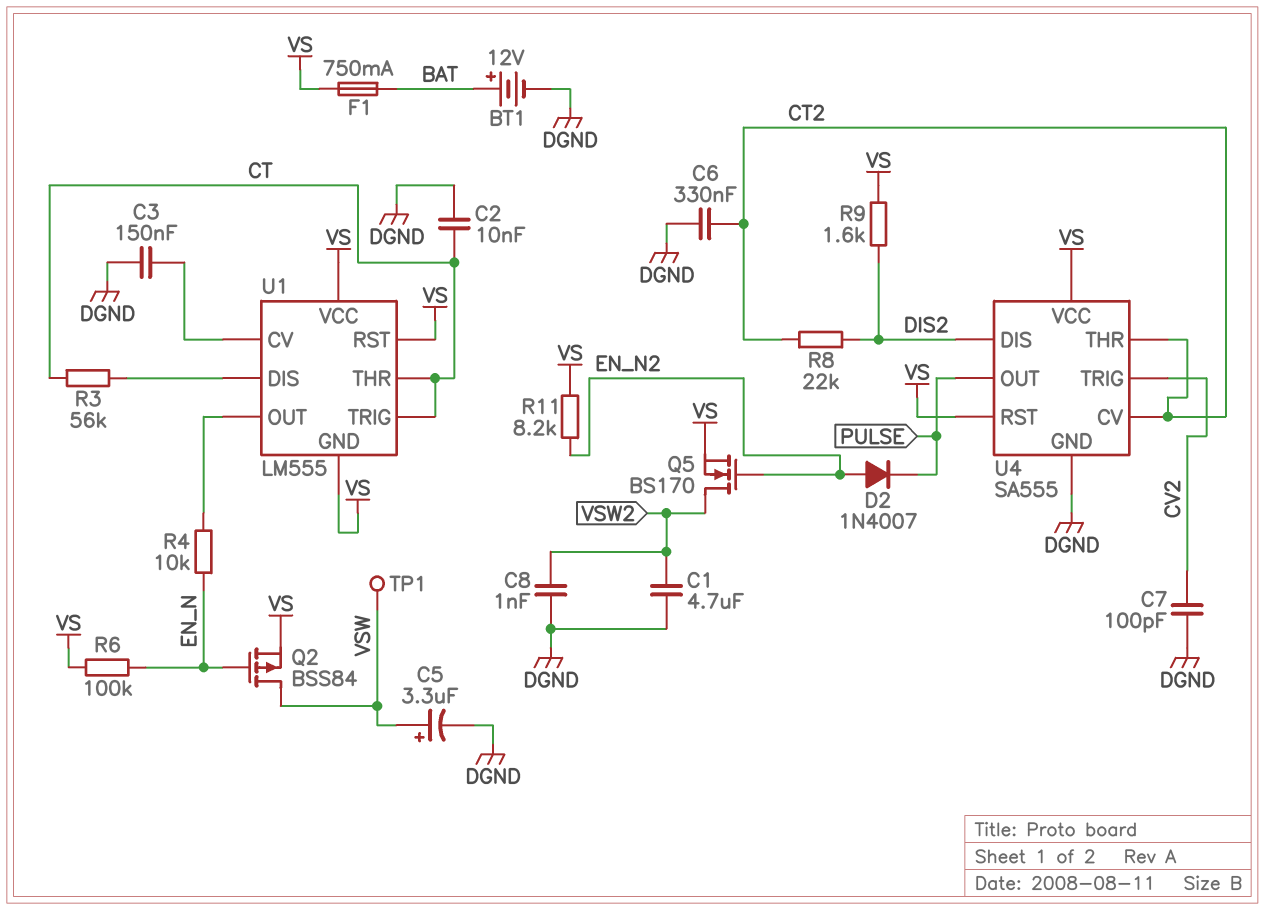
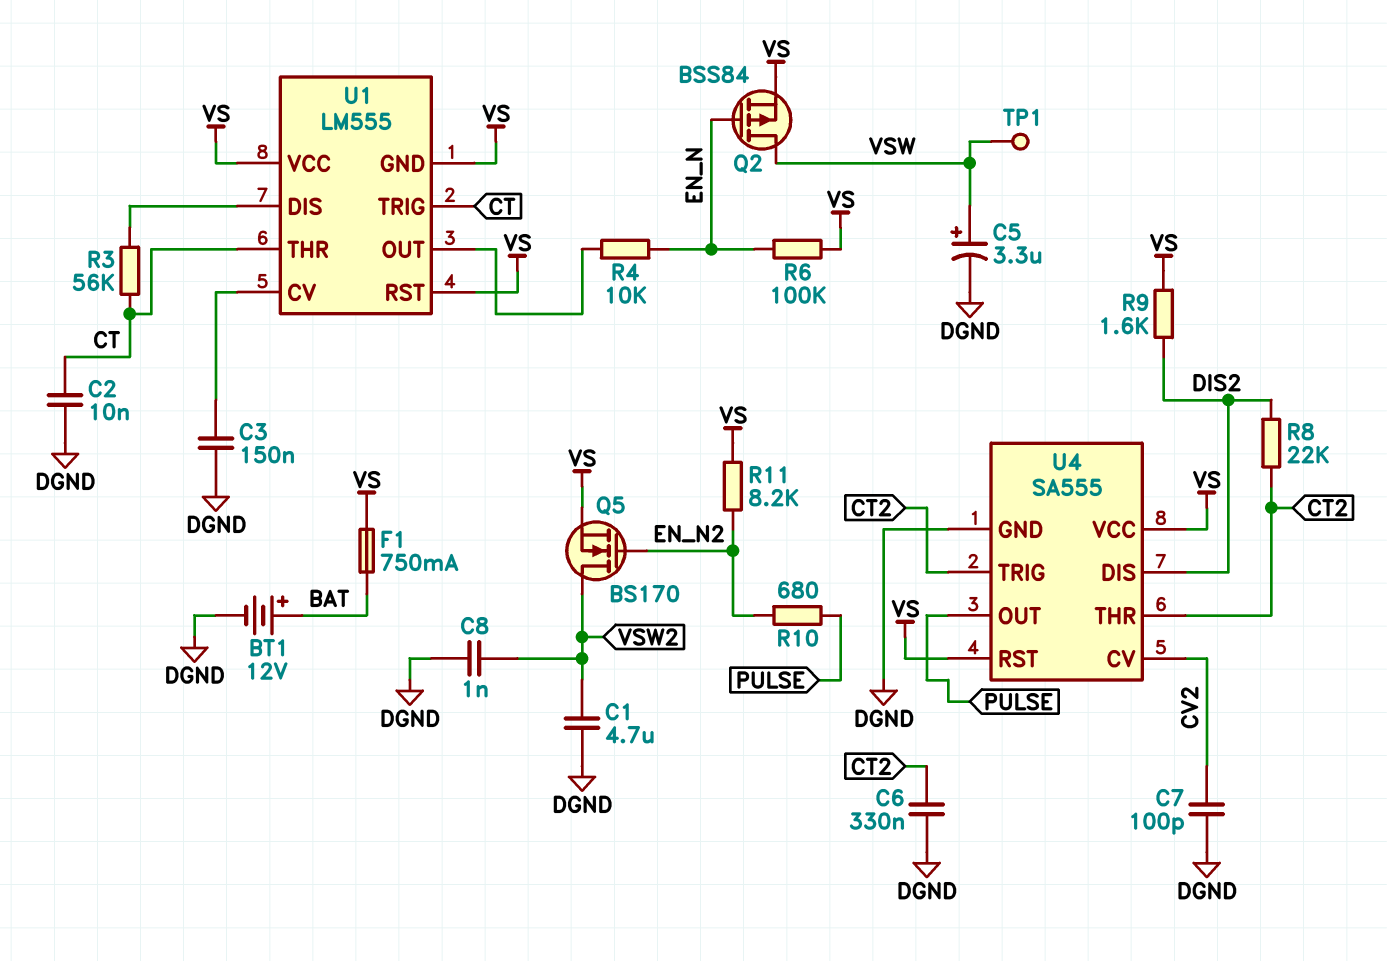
D2: diode 1N4007 (A EN_N2, K PULSE) -> none
R10: none -> 680 (EN_N2, PULSE)
U4 pin CV: CT2 -> CV2
U4 pin TRIG: CV2 -> CT2

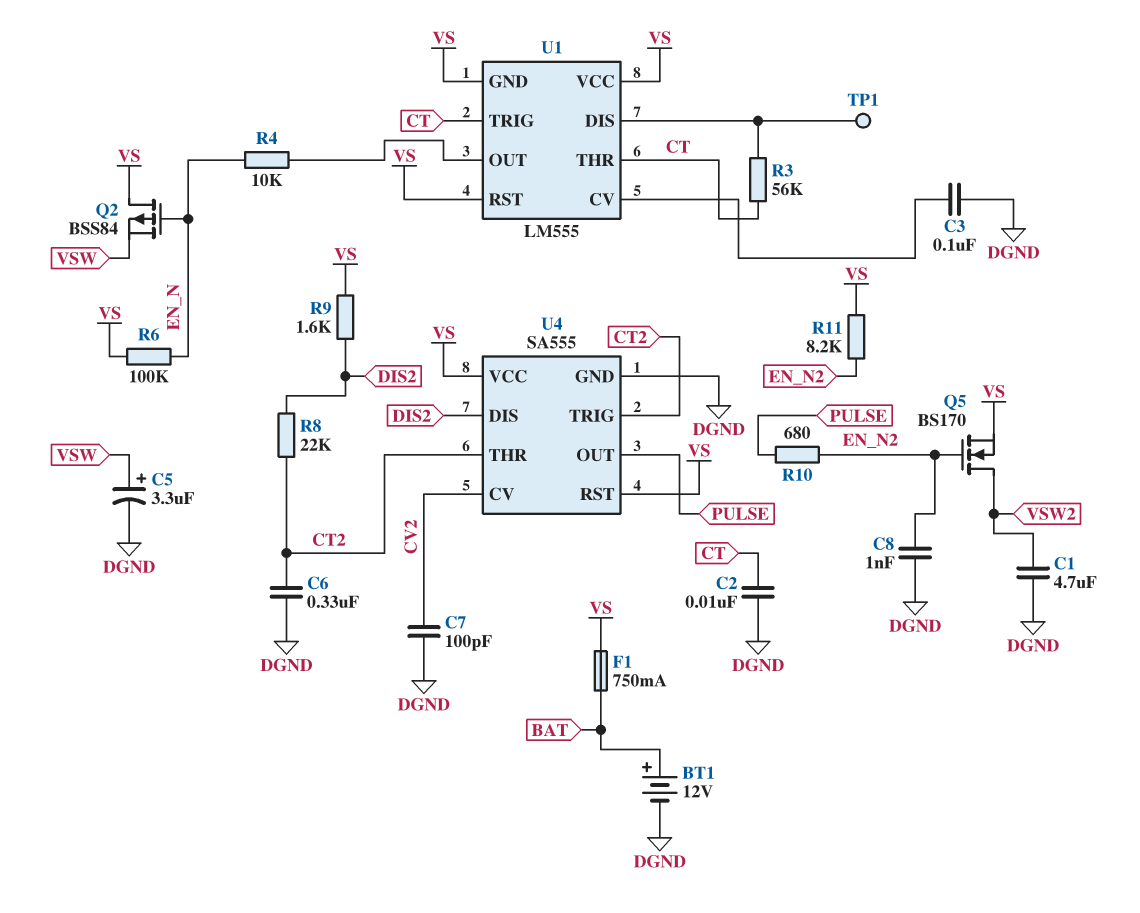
C3: 150nF (DGND, U1/CV) -> 100nF (DGND, U1/CV)
C8: 1nF (DGND, VSW2) -> 1nF (DGND, EN_N2)
Q2: PMOS BSS84 (G EN_N, D VSW, S VS) -> PMOS BSS84 (G EN_N, D VS, S VSW)
TP1: test point (VSW) -> test point (U1/DIS)

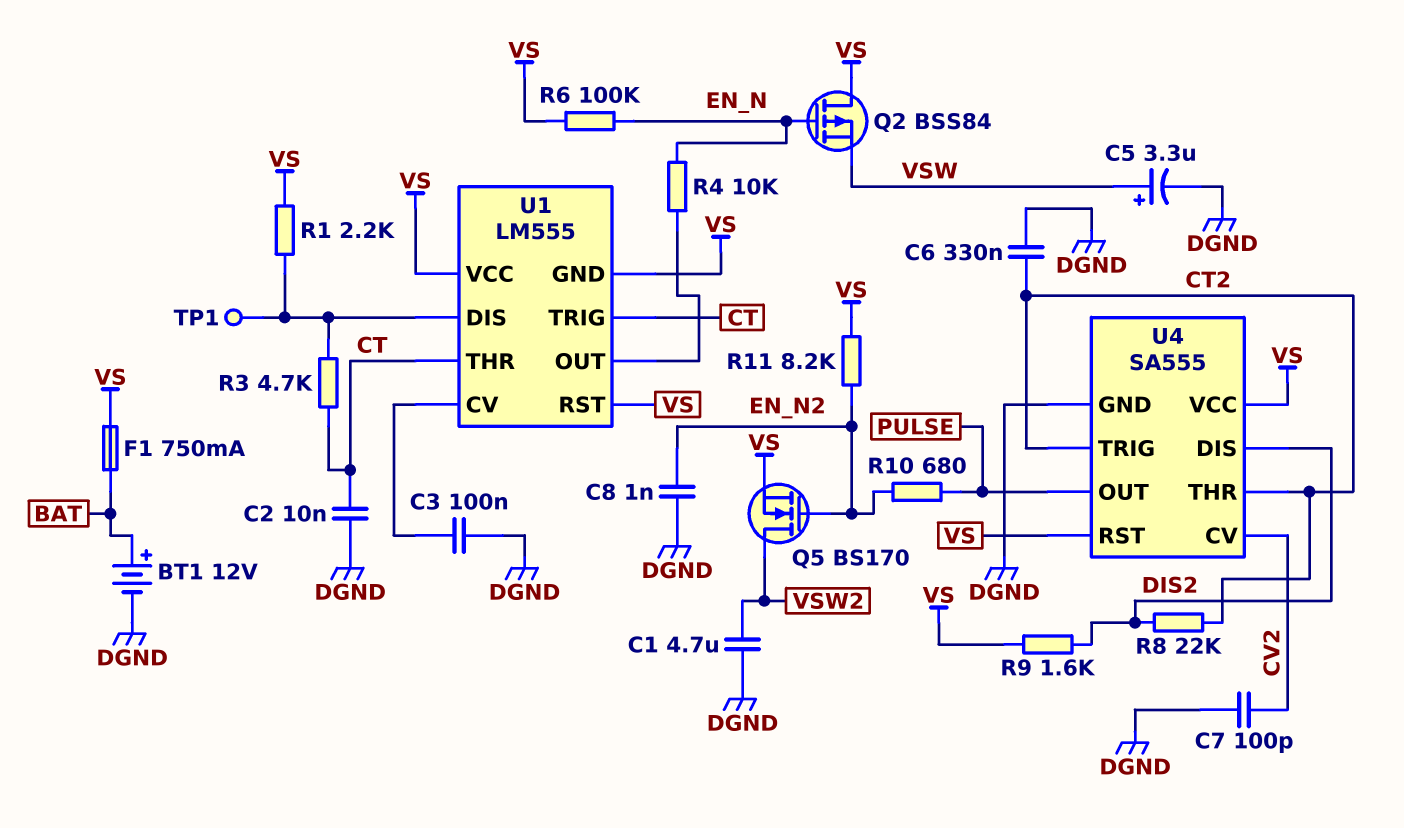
R1: none -> 2.2k (U1/DIS, VS)
R3: 56k (CT, U1/DIS) -> 4.7k (CT, U1/DIS)

